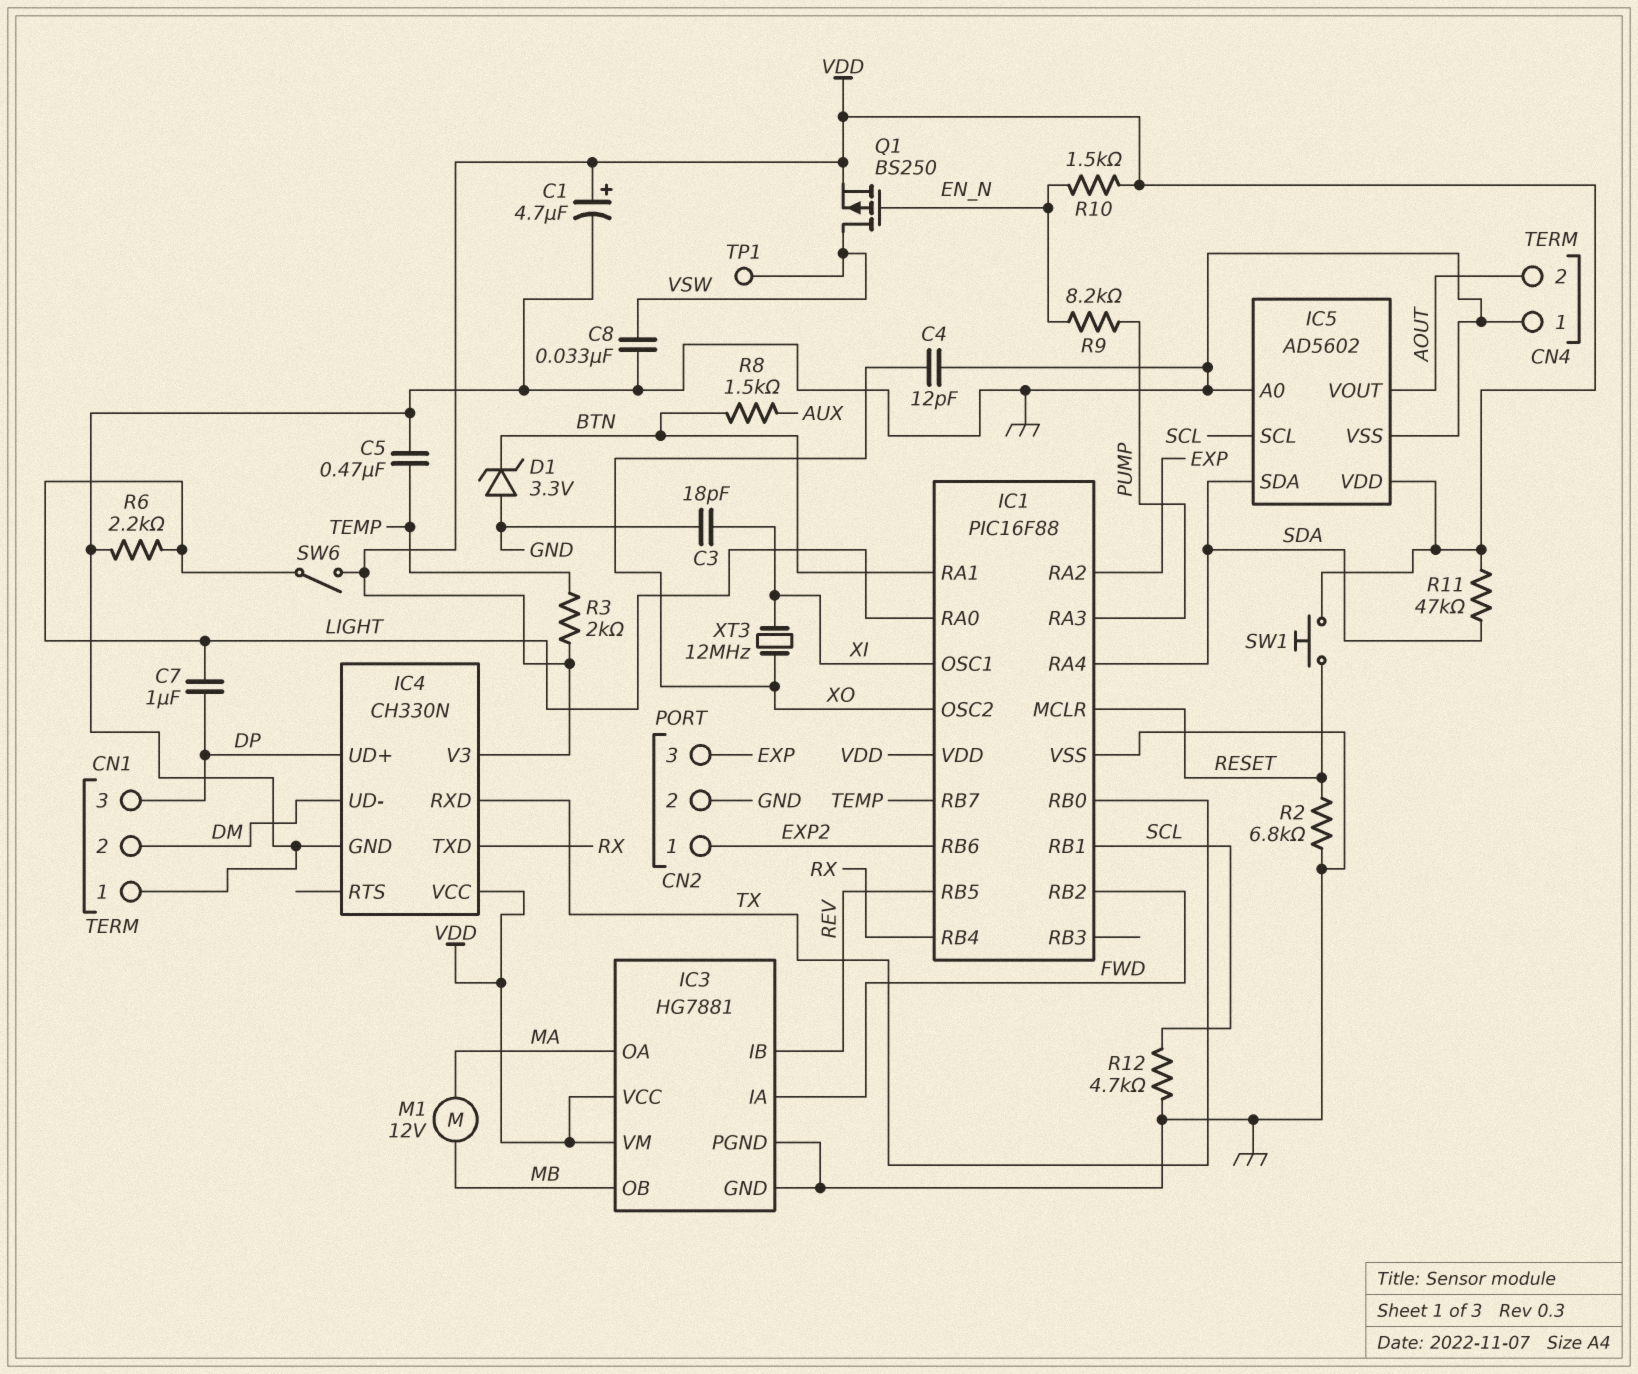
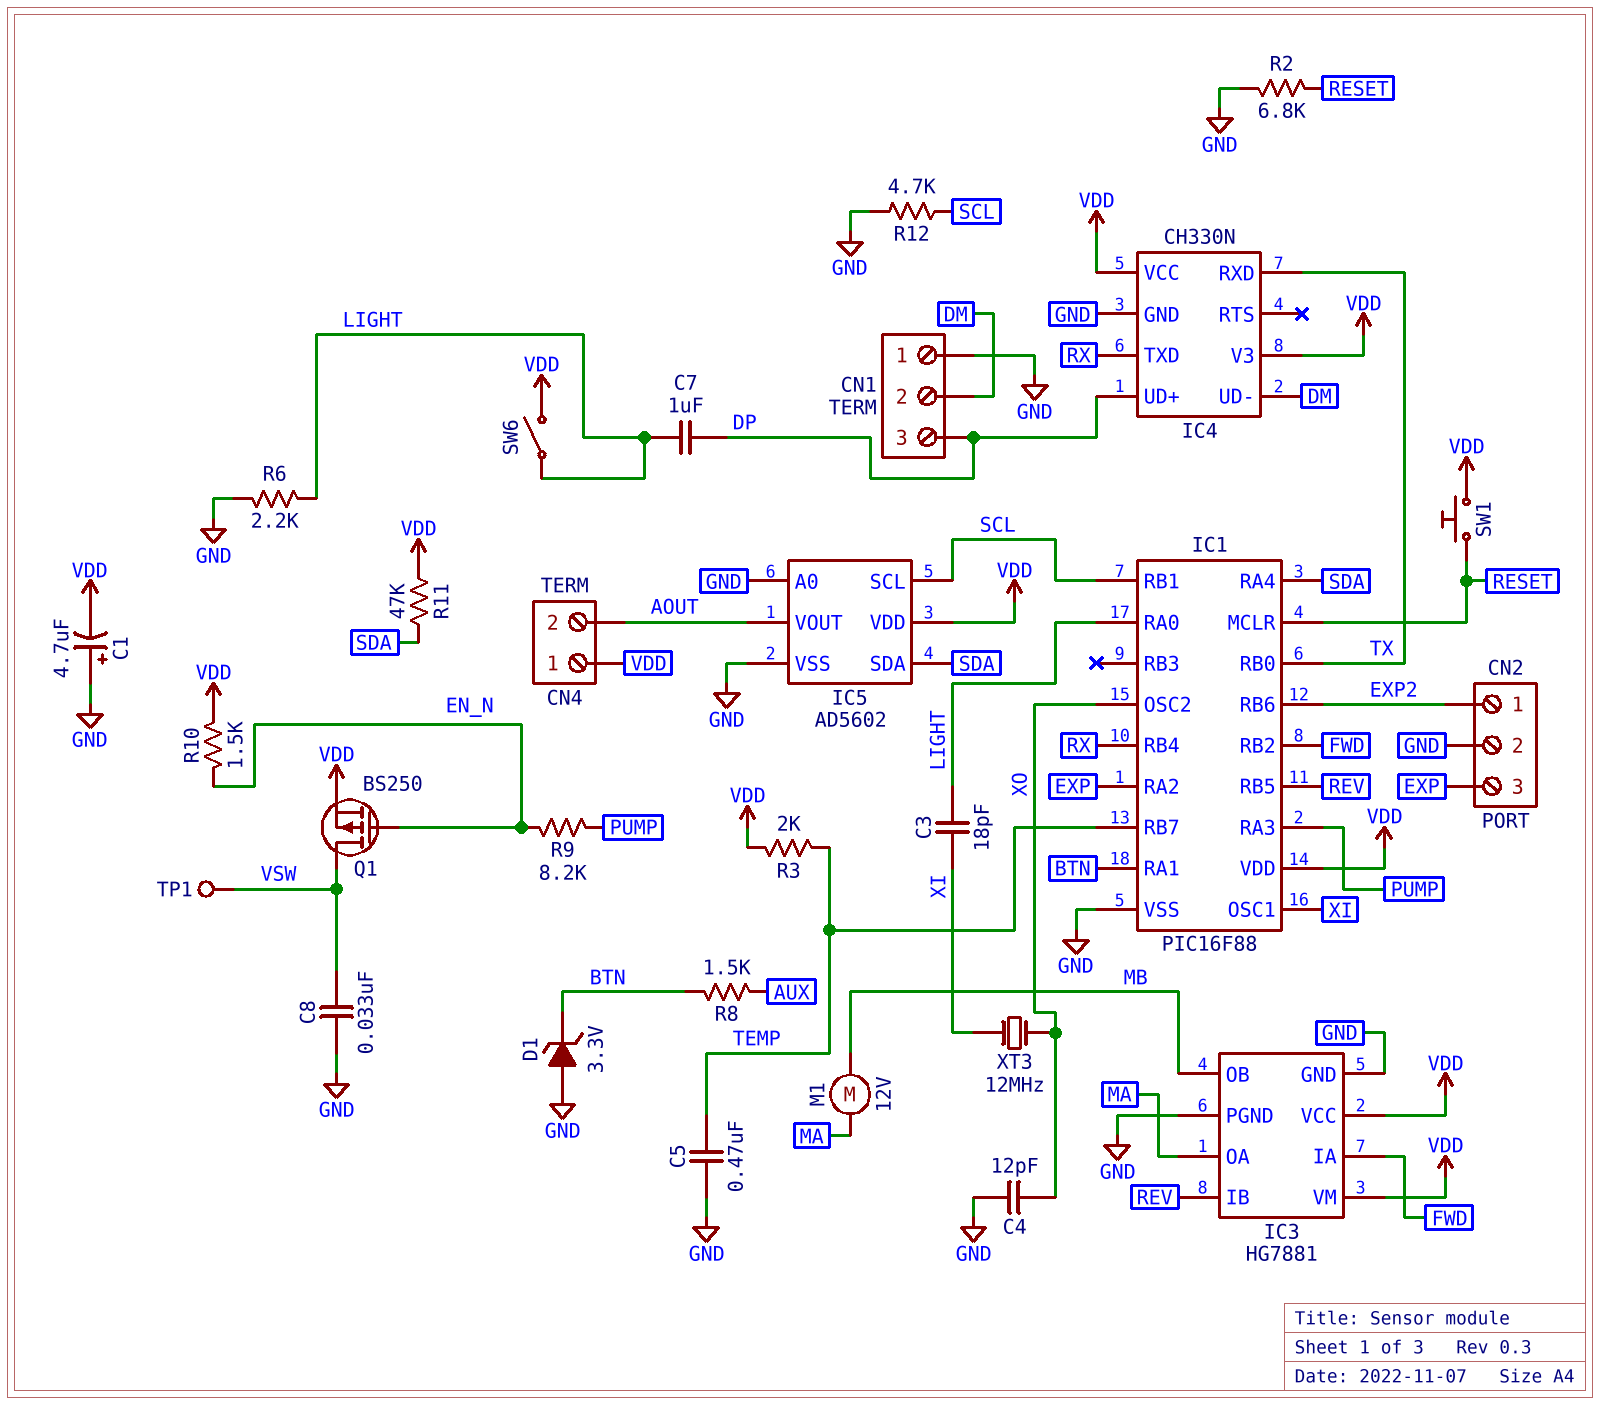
C1: 4.7uF (plus VDD, minus GND) -> 4.7uF (plus GND, minus VDD)
C3: 18pF (GND, XI) -> 18pF (LIGHT, XI)
CN4 pin 1: GND -> VDD

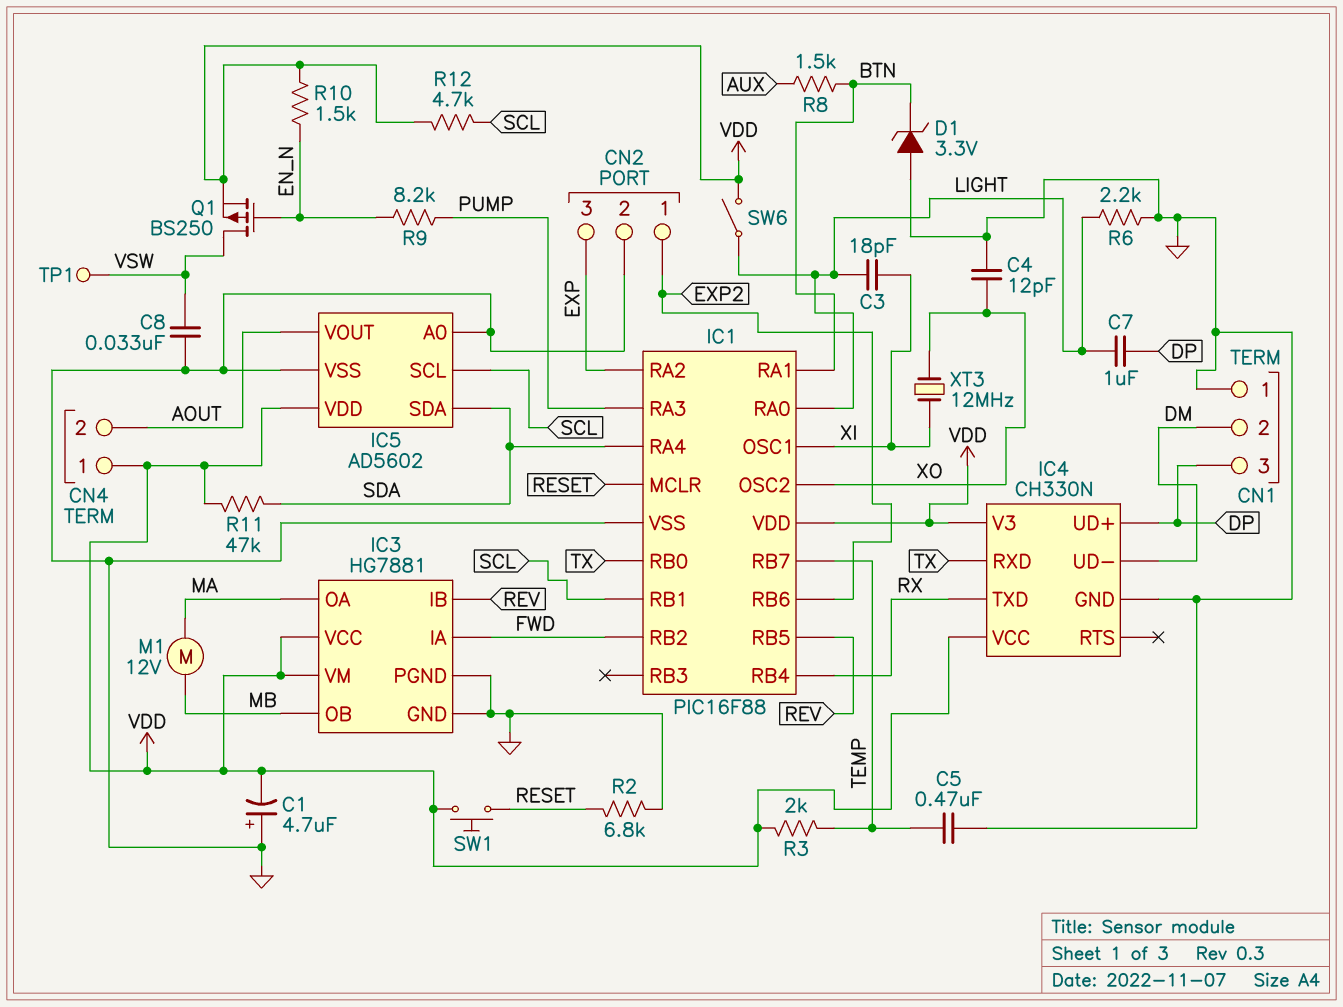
R12: 4.7k (GND, SCL) -> 4.7k (SCL, VDD)

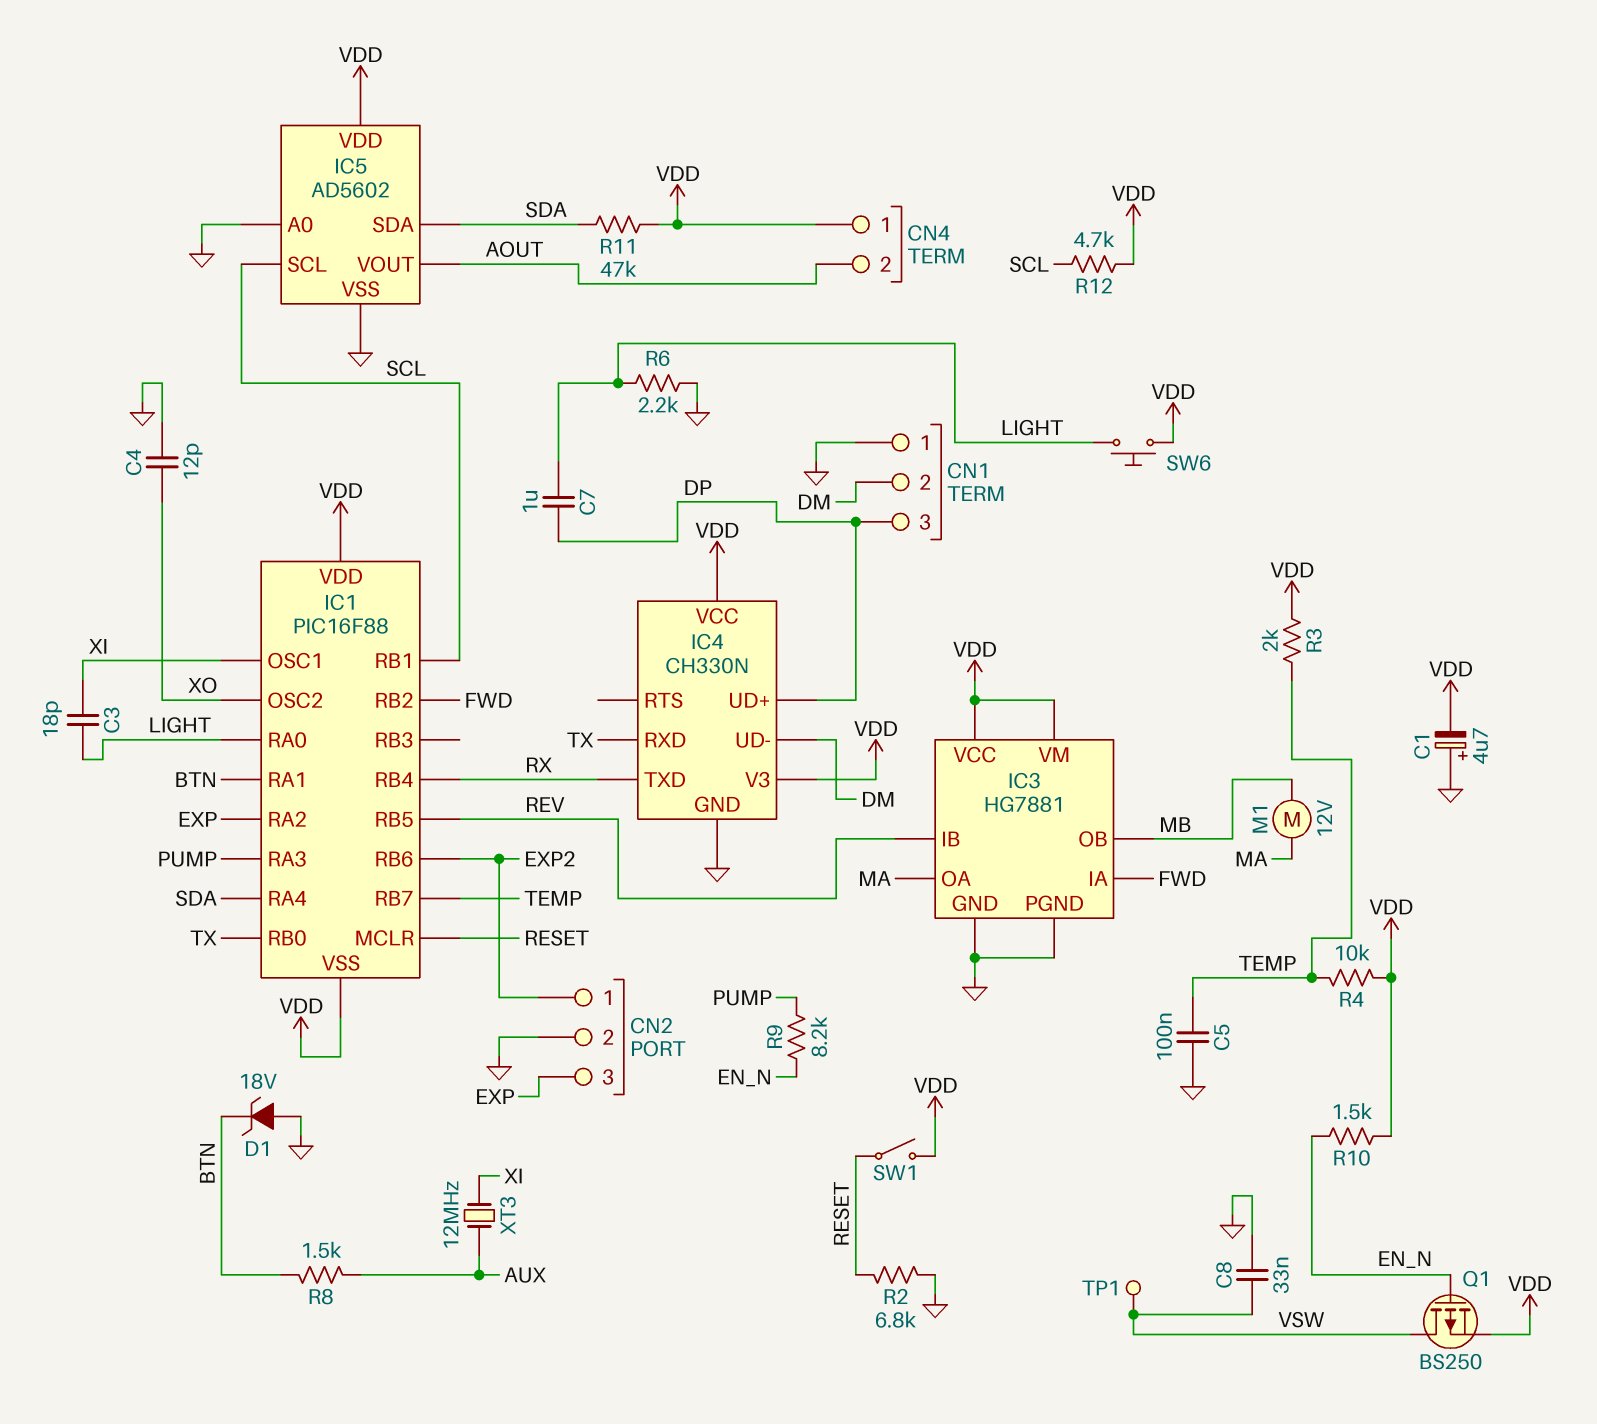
C5: 470nF (GND, TEMP) -> 100nF (GND, TEMP)
D1: zener 3.3V (A GND, K BTN) -> zener 18V (A GND, K BTN)
IC1 pin VSS: GND -> VDD
R4: none -> 10k (TEMP, VDD)
SW1: button (RESET, VDD) -> switch (RESET, VDD)
SW6: switch (LIGHT, VDD) -> button (LIGHT, VDD)
XT3: 12MHz (XI, XO) -> 12MHz (AUX, XI)

